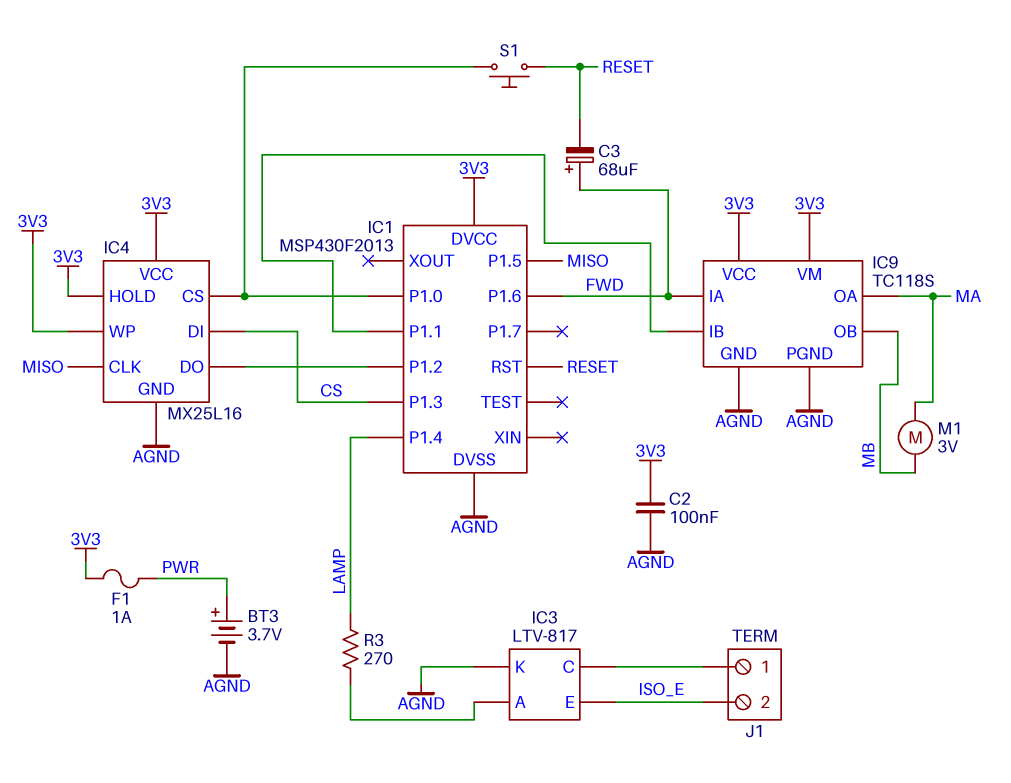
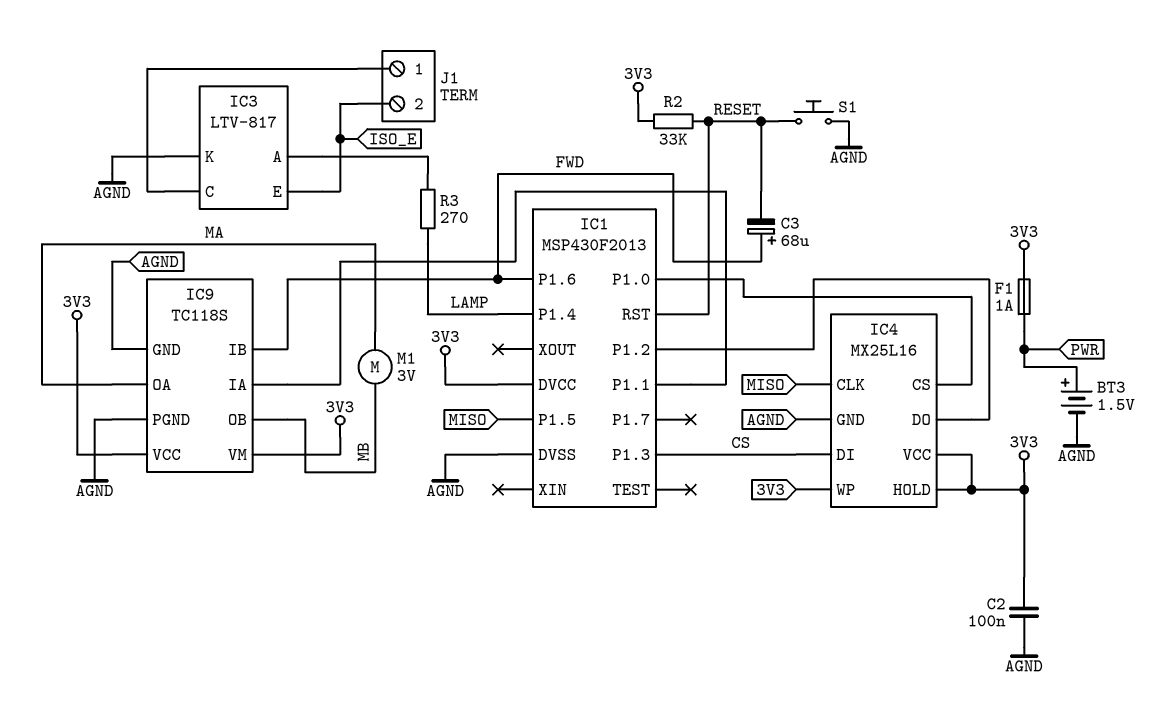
BT3: 3.7V (plus PWR, minus AGND) -> 1.5V (plus PWR, minus AGND)
IC9 pin IA: FWD -> IC1/P1.1
IC9 pin IB: IC1/P1.1 -> FWD
R2: none -> 33k (3V3, RESET)
S1: button (IC1/P1.0, RESET) -> button (AGND, RESET)

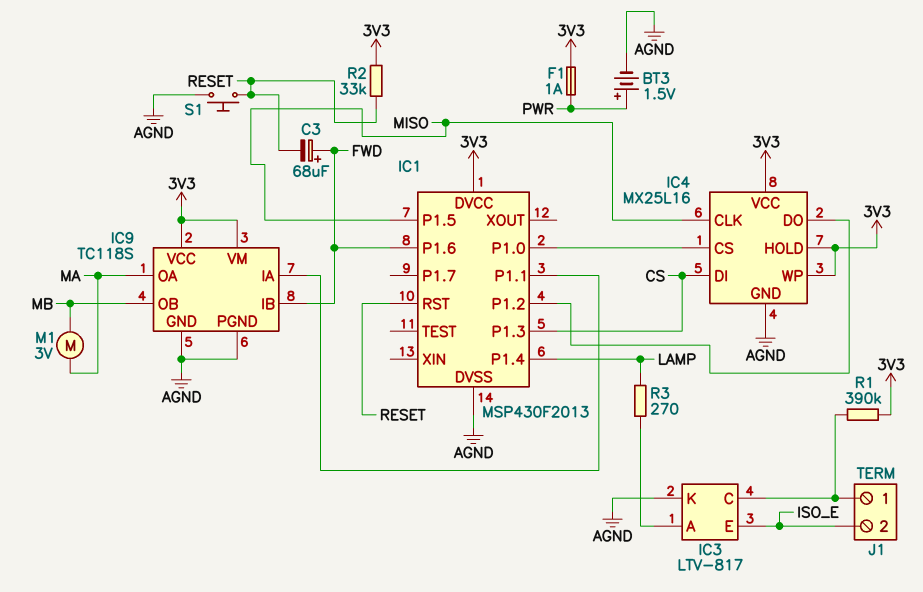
C2: 100nF (3V3, AGND) -> none
R1: none -> 390k (3V3, IC3/C)

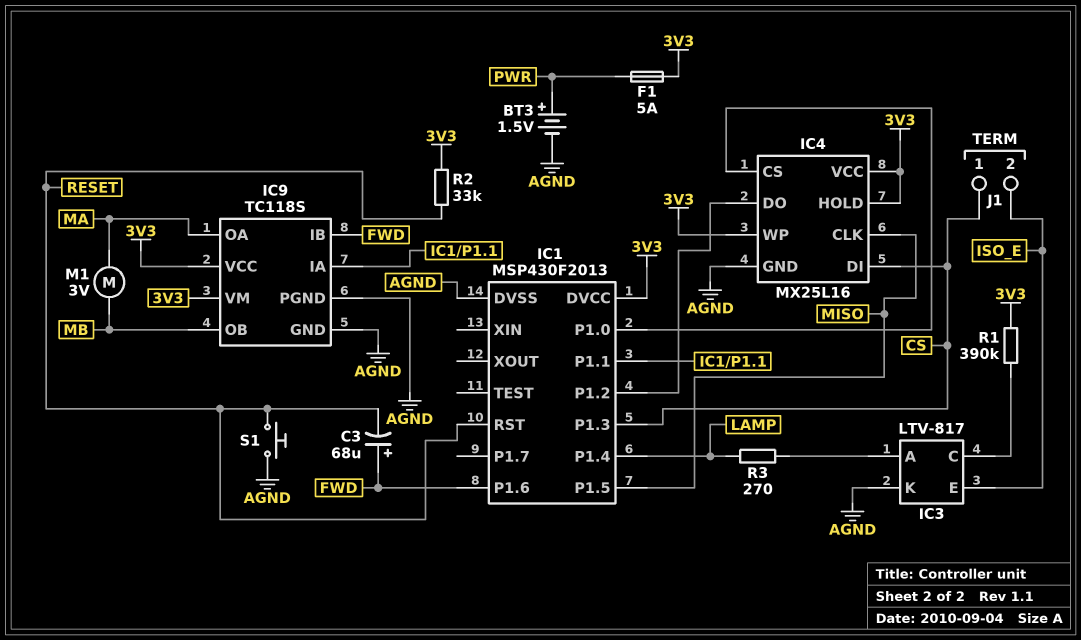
F1: 1A (3V3, PWR) -> 5A (3V3, PWR)
J1 pin 1: IC3/C -> CS

